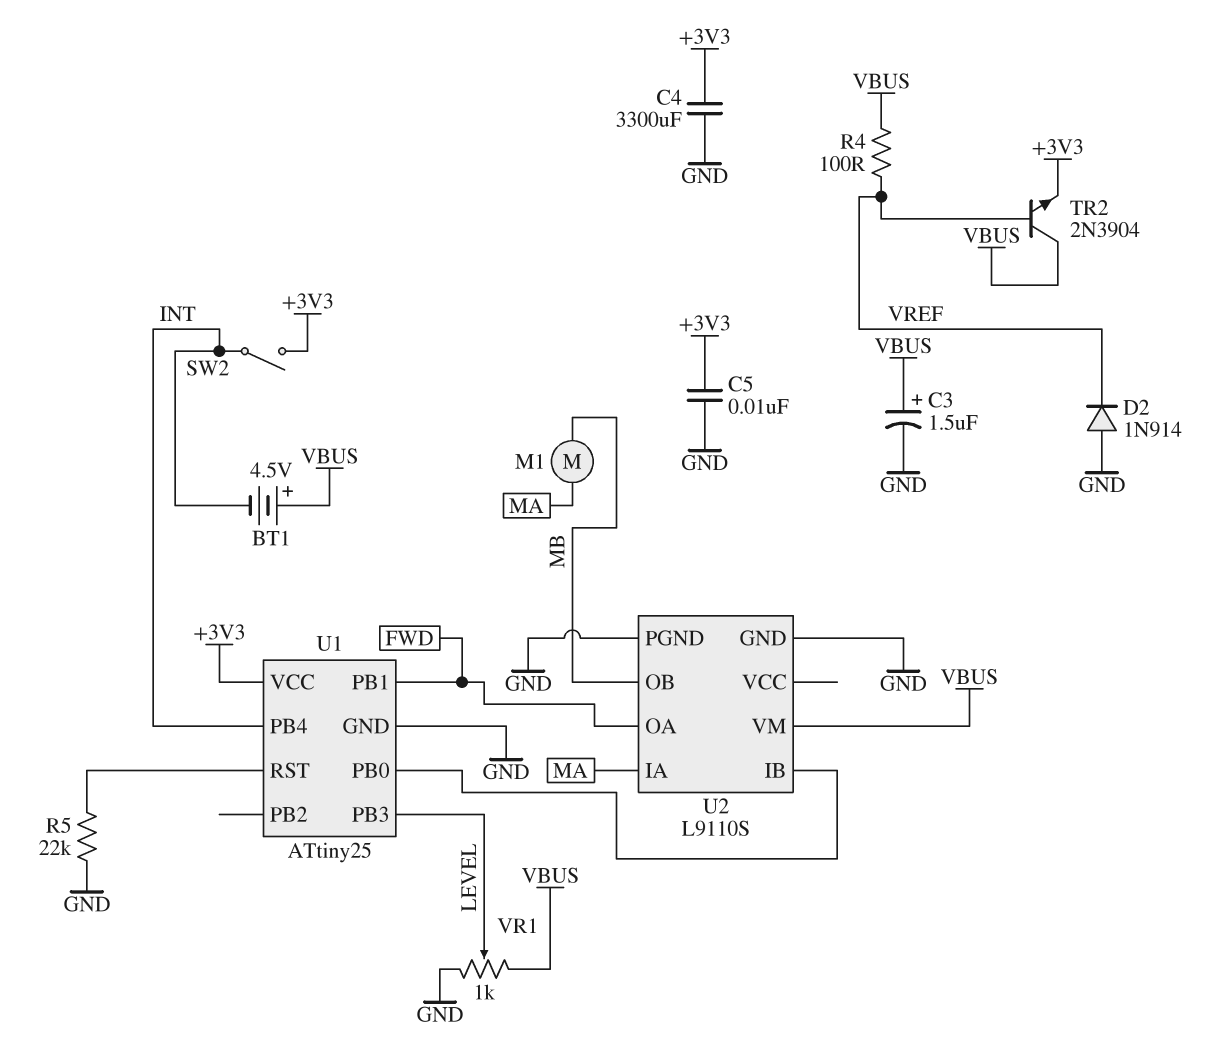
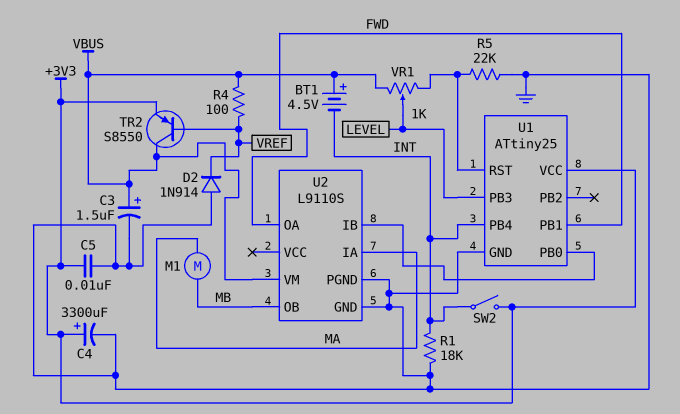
C4: 3300uF (+3V3, GND) -> 3300uF (plus +3V3, minus GND)
R1: none -> 18k (GND, INT)
TR2: NPN 2N3904 (B VREF, C VBUS, E +3V3) -> PNP S8550 (B VREF, C VBUS, E +3V3)
VR1: 1k (GND, VBUS, wiper LEVEL) -> 1k (U1/RST, VBUS, wiper LEVEL)

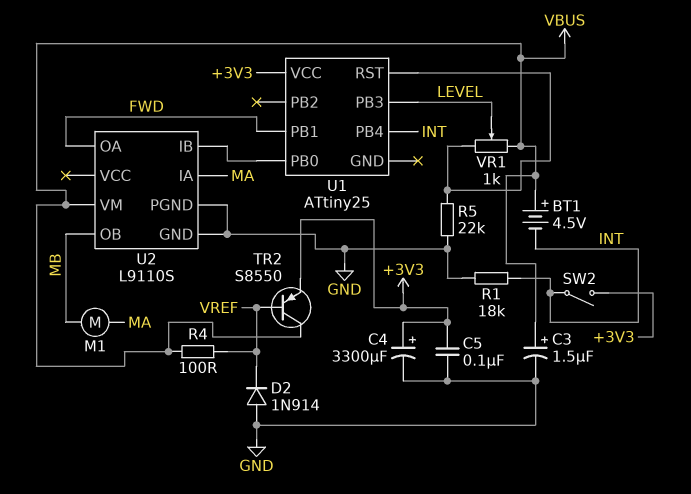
C5: 10nF (+3V3, GND) -> 100nF (+3V3, GND)
U1 pin GND: GND -> none

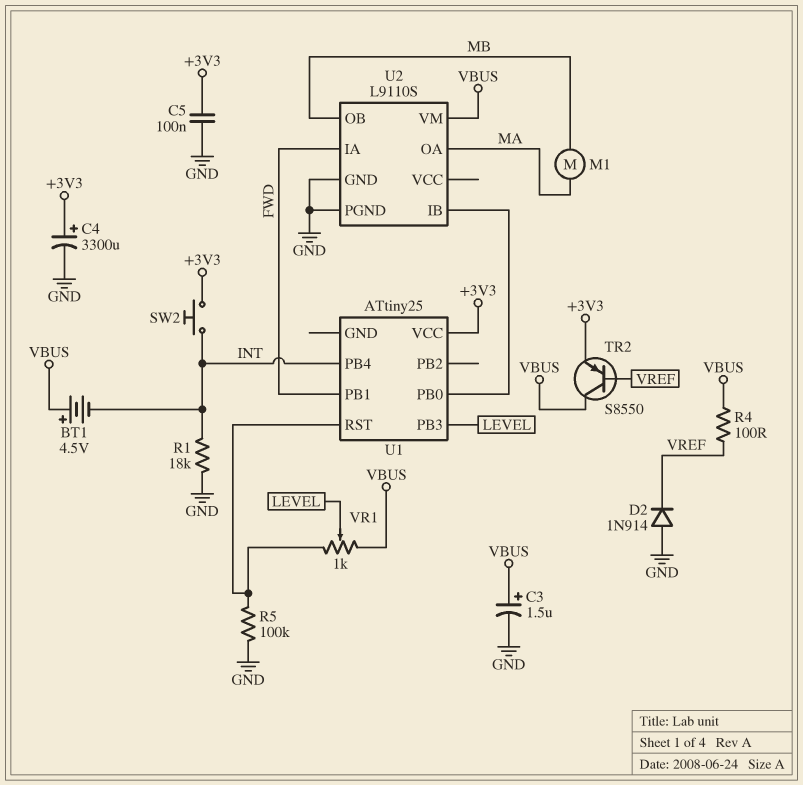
R5: 22k (GND, U1/RST) -> 100k (GND, U1/RST)
SW2: switch (+3V3, INT) -> button (+3V3, INT)
U2 pin IA: MA -> FWD
U2 pin OA: FWD -> MA

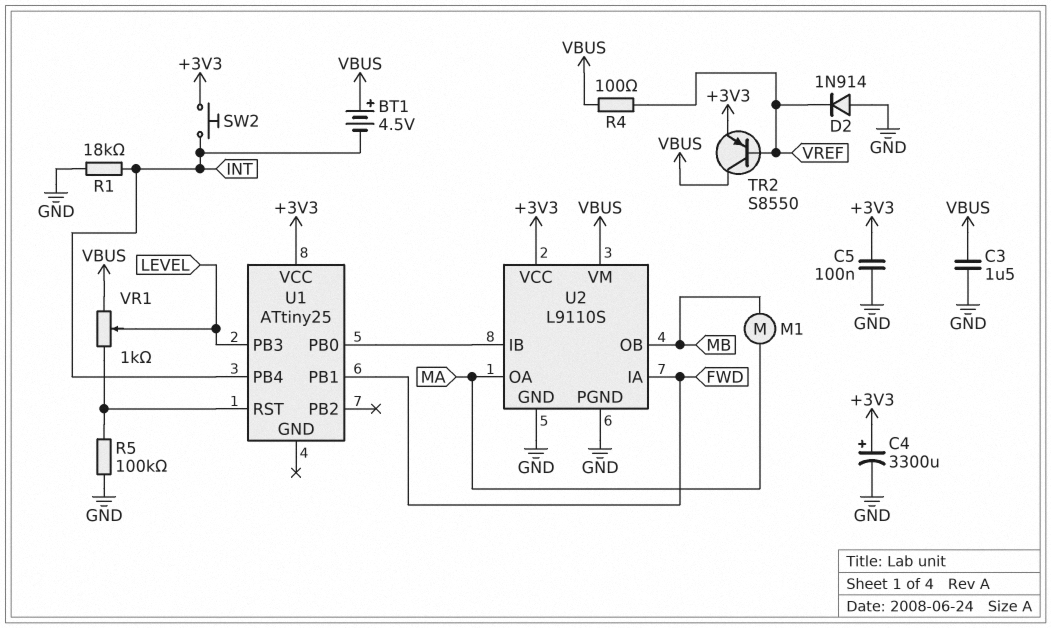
C3: 1.5uF (plus VBUS, minus GND) -> 1.5uF (GND, VBUS)
U2 pin VCC: none -> +3V3

